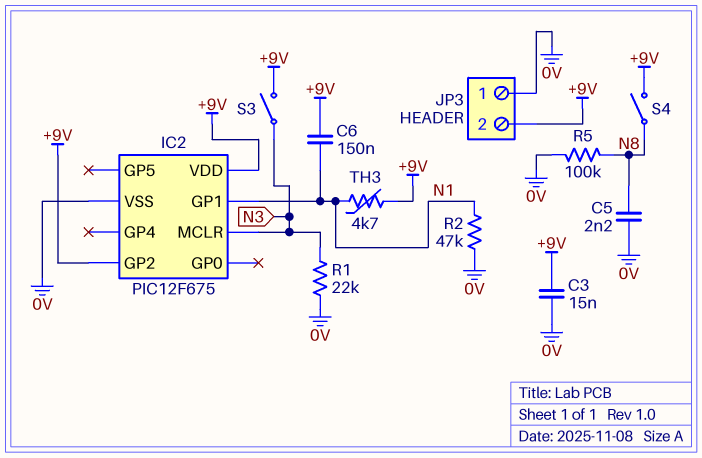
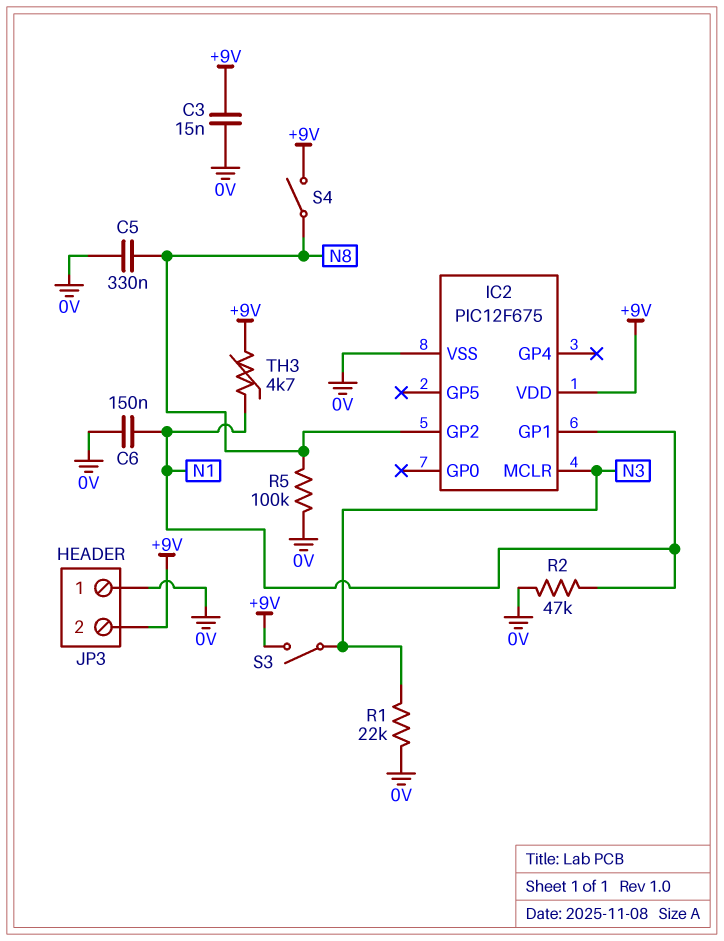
C5: 2.2nF (0V, N8) -> 330nF (0V, N8)
C6: 150nF (+9V, N1) -> 150nF (0V, N1)
IC2 pin GP2: +9V -> N8

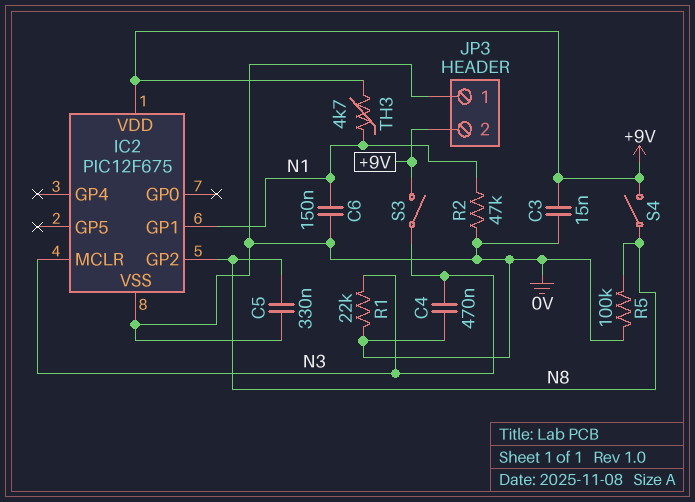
C4: none -> 470nF (0V, N3)

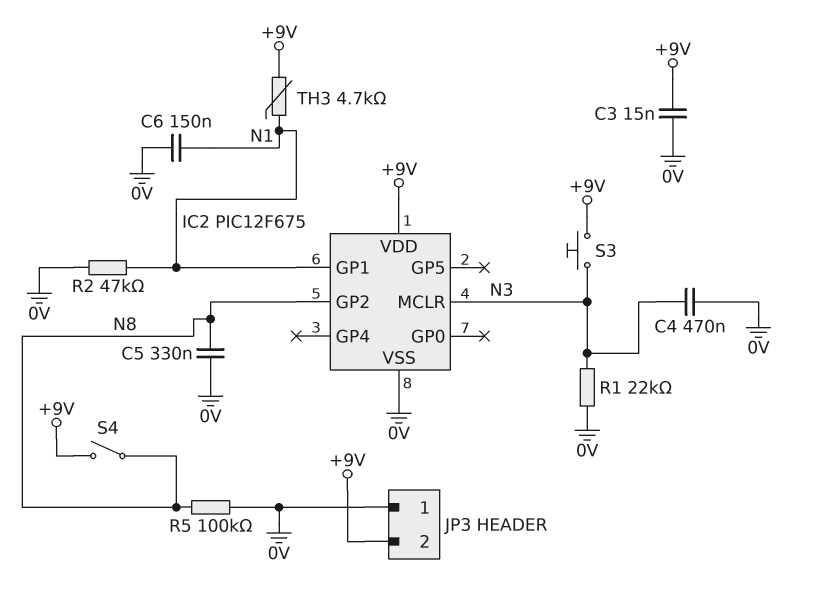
S3: switch (+9V, N3) -> button (+9V, N3)

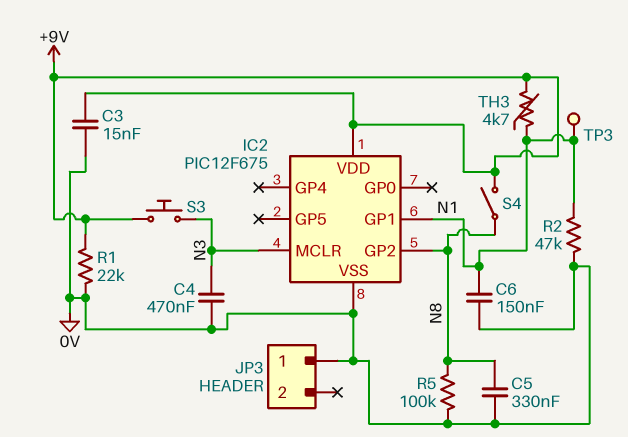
JP3 pin 2: +9V -> none
R1: 22k (0V, N3) -> 22k (+9V, 0V)
TP3: none -> test point (N1)

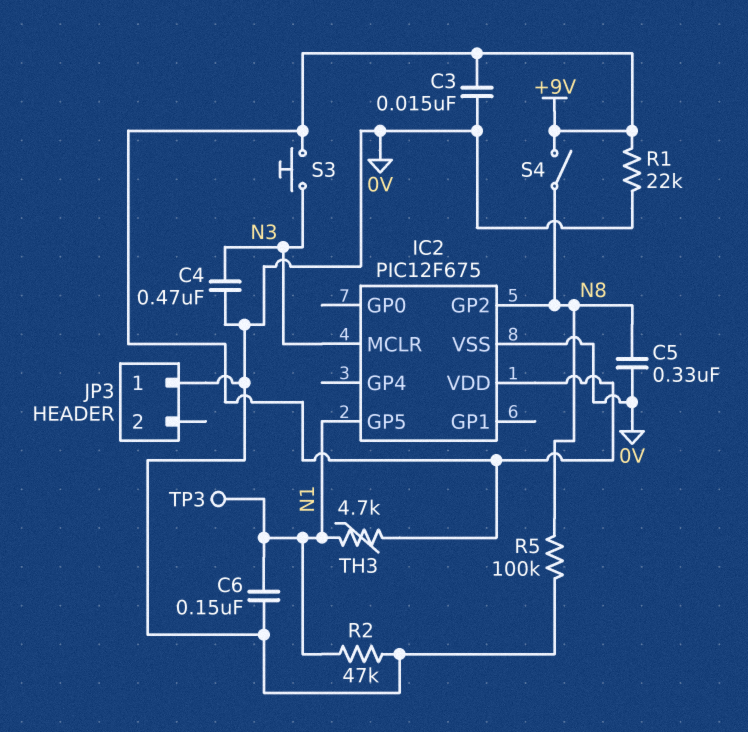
IC2 pin GP1: N1 -> none
IC2 pin GP5: none -> N1

